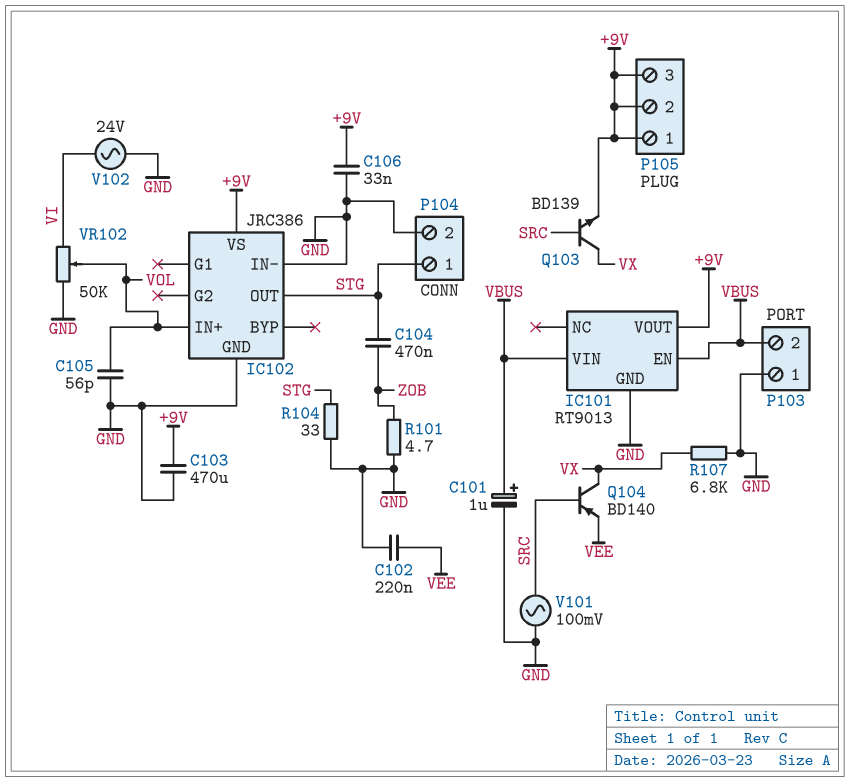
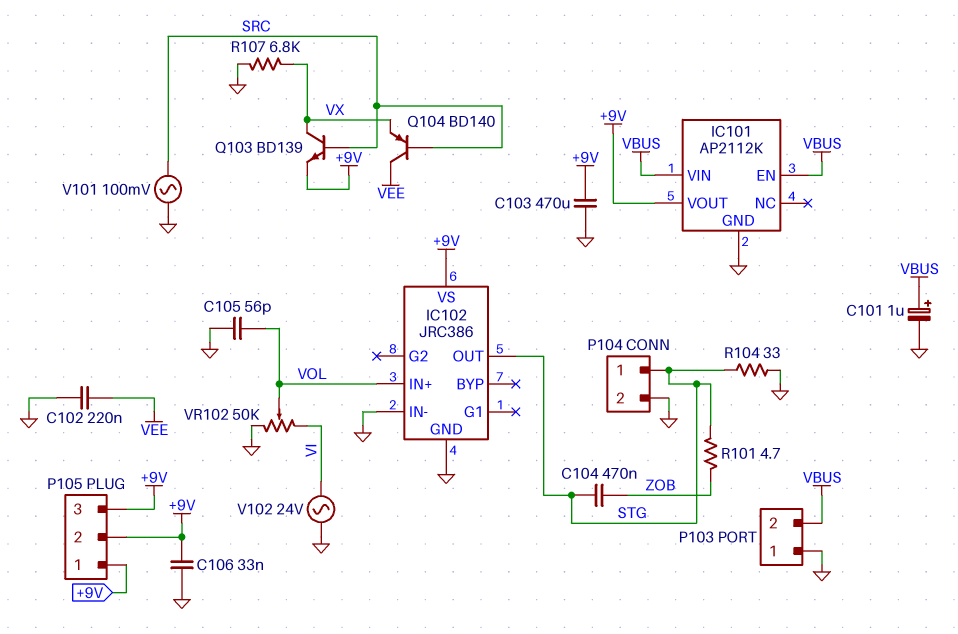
IC101: RT9013 -> AP2112K
Q104: PNP BD140 (B SRC, C VX, E VEE) -> PNP BD140 (B SRC, C VEE, E VX)
R101: 4.7 (GND, ZOB) -> 4.7 (STG, ZOB)

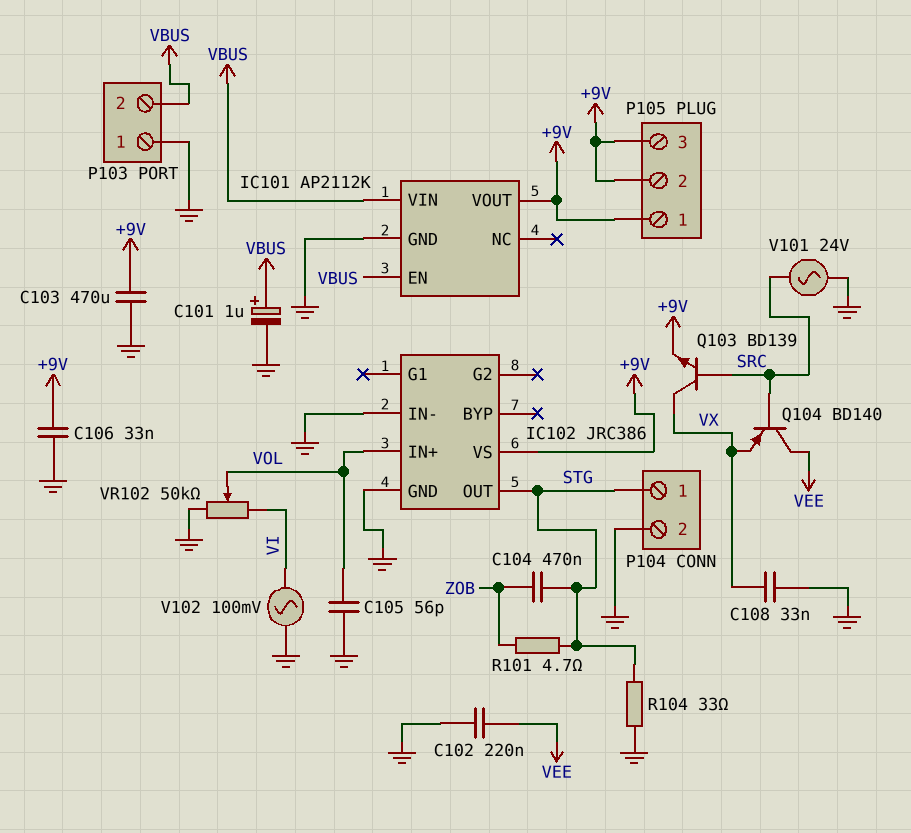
C108: none -> 33nF (GND, VX)
R107: 6.8k (GND, VX) -> none
V101: AC 100mV (GND, SRC) -> AC 24V (GND, SRC)
V102: AC 24V (GND, VI) -> AC 100mV (GND, VI)

